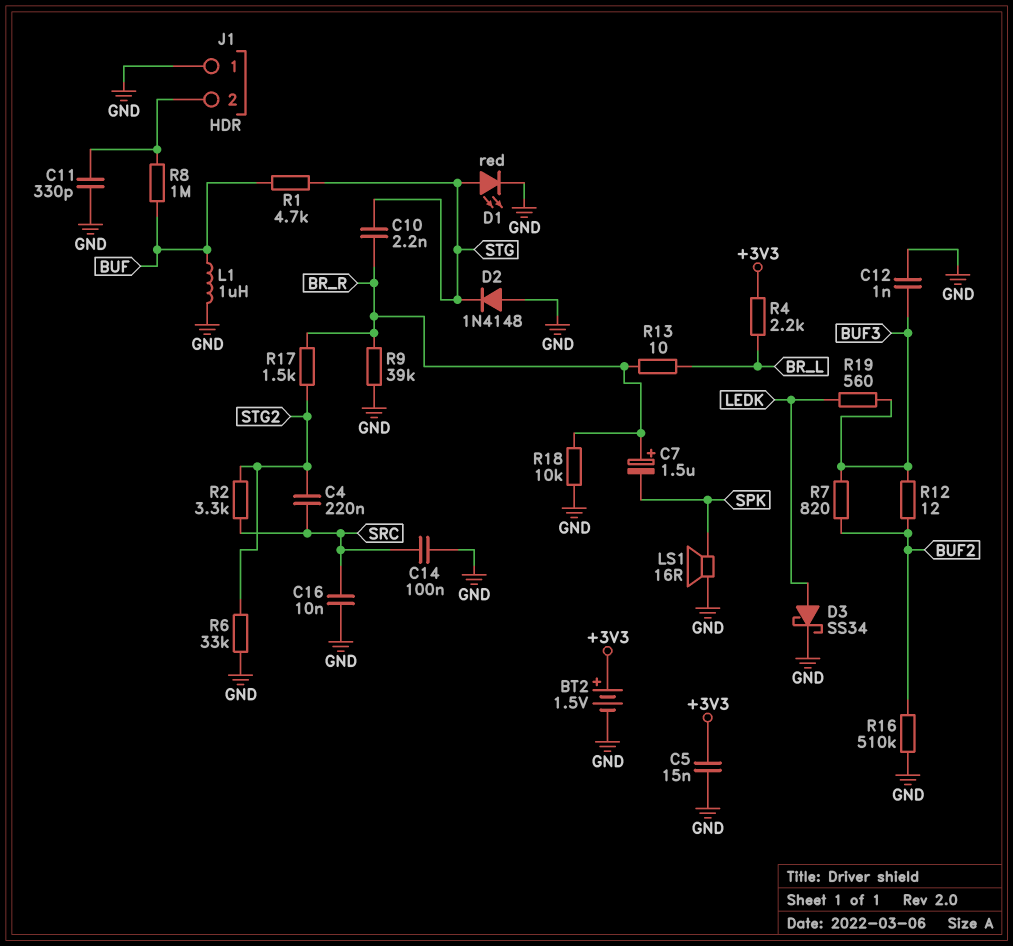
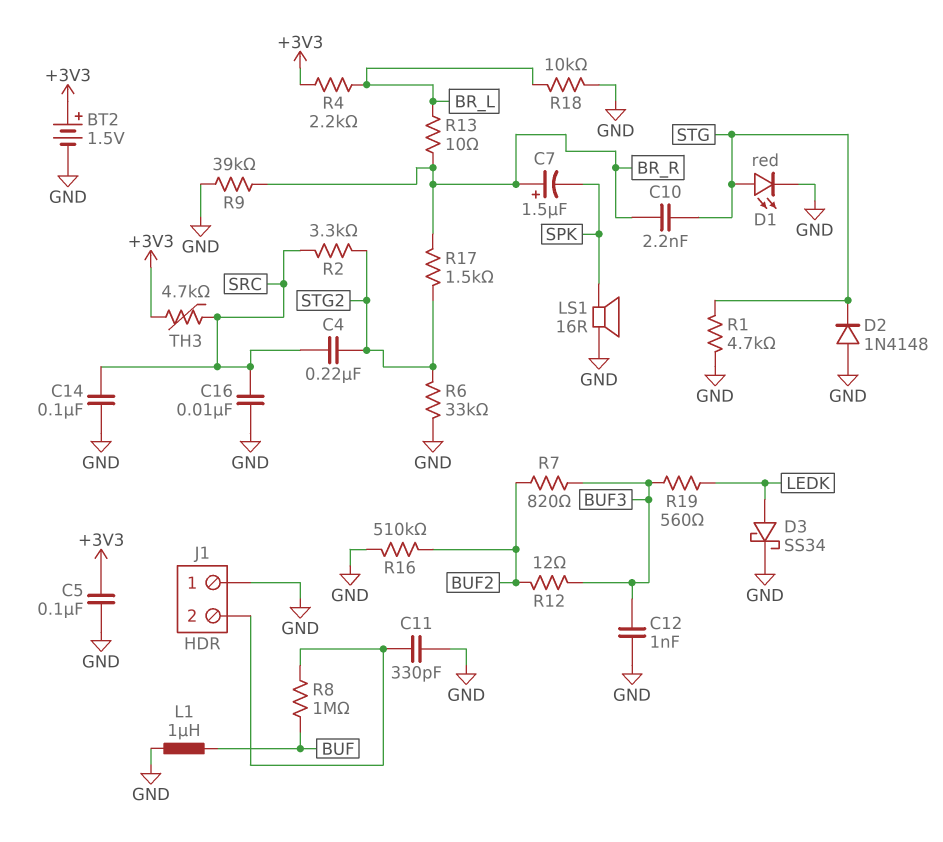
C5: 15nF (+3V3, GND) -> 100nF (+3V3, GND)
R1: 4.7k (BUF, STG) -> 4.7k (GND, STG)
R18: 10k (BR_R, GND) -> 10k (BR_L, GND)
TH3: none -> 4.7k (+3V3, SRC)

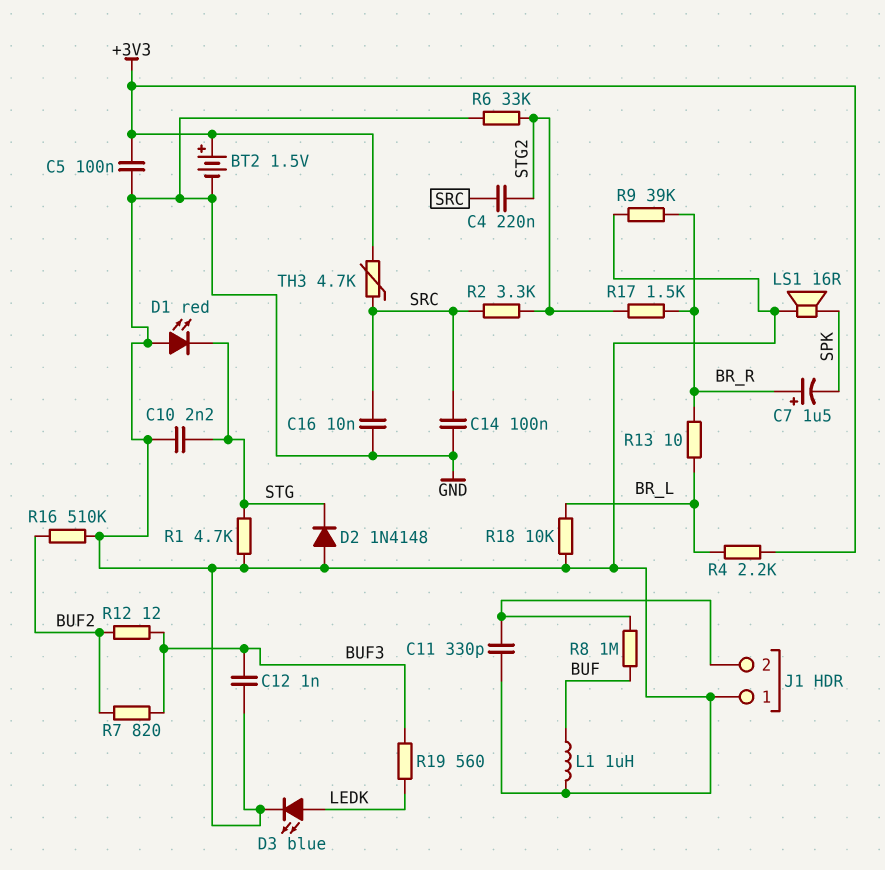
C10: 2.2nF (BR_R, STG) -> 2.2nF (GND, STG)
D1: LED red (A STG, K GND) -> LED red (A GND, K STG)
D3: schottky SS34 (A LEDK, K GND) -> LED blue (A LEDK, K GND)

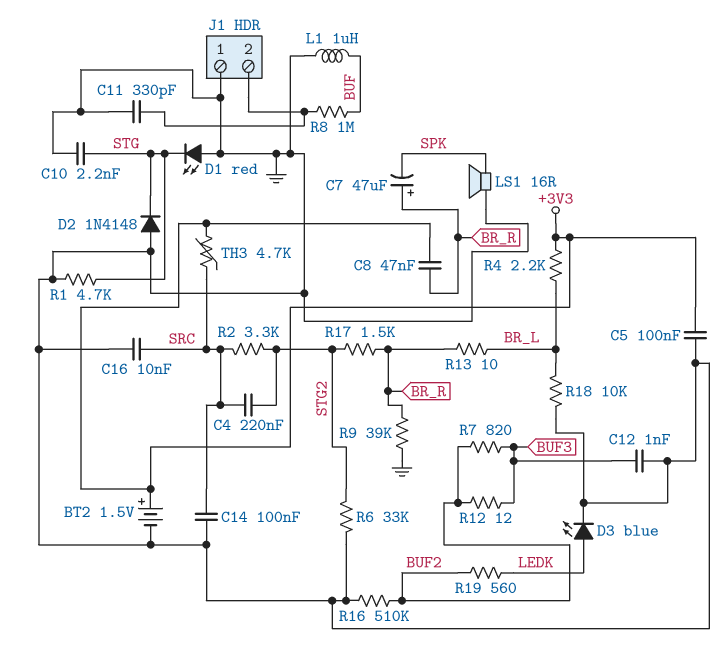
C7: 1.5uF (plus BR_R, minus SPK) -> 47uF (plus BR_R, minus SPK)
C8: none -> 47nF (+3V3, BR_R)
R19: 560 (BUF3, LEDK) -> 560 (BUF2, LEDK)

